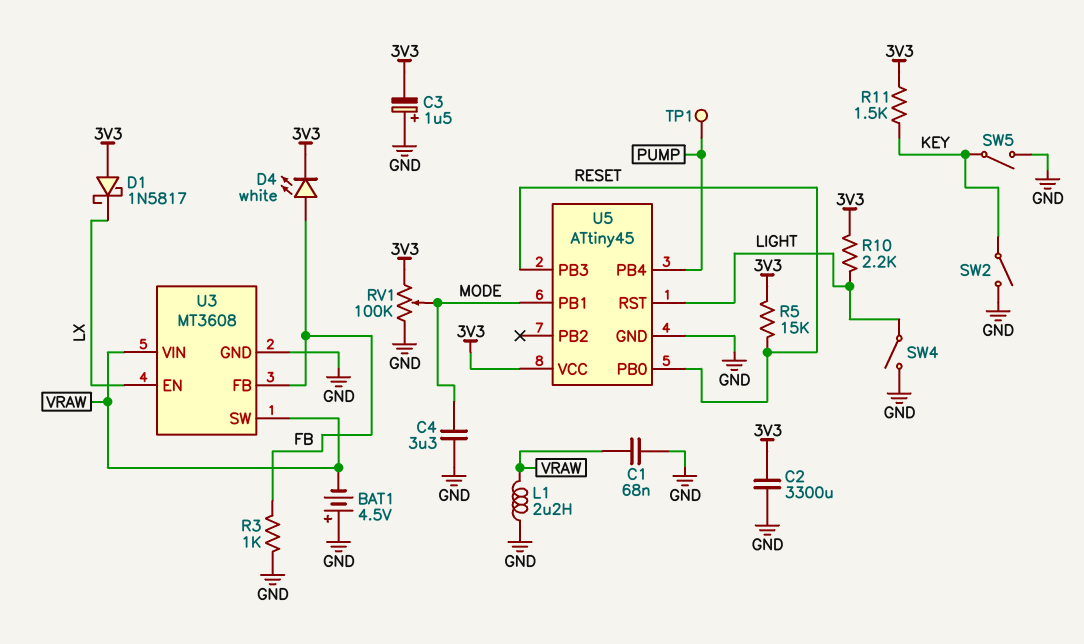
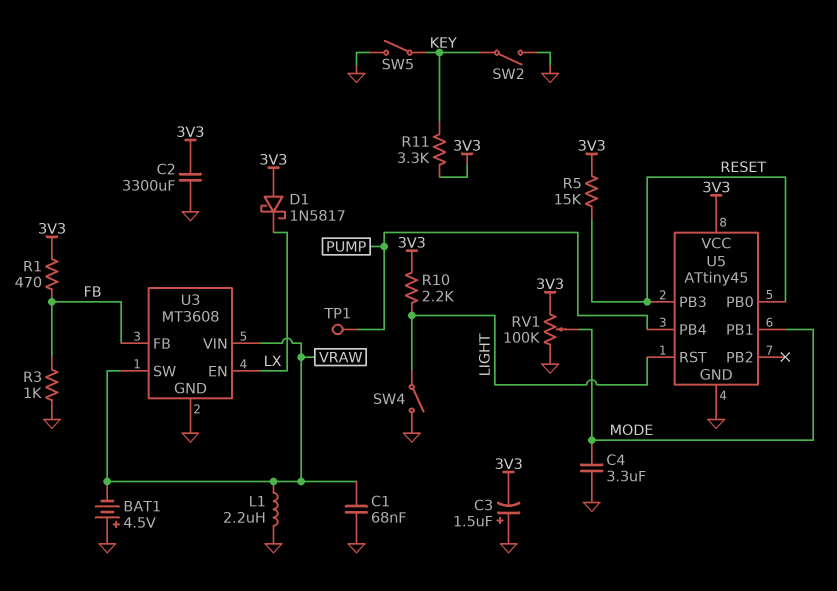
D4: LED white (A FB, K 3V3) -> none
R1: none -> 470 (3V3, FB)
R11: 1.5k (3V3, KEY) -> 3.3k (3V3, KEY)

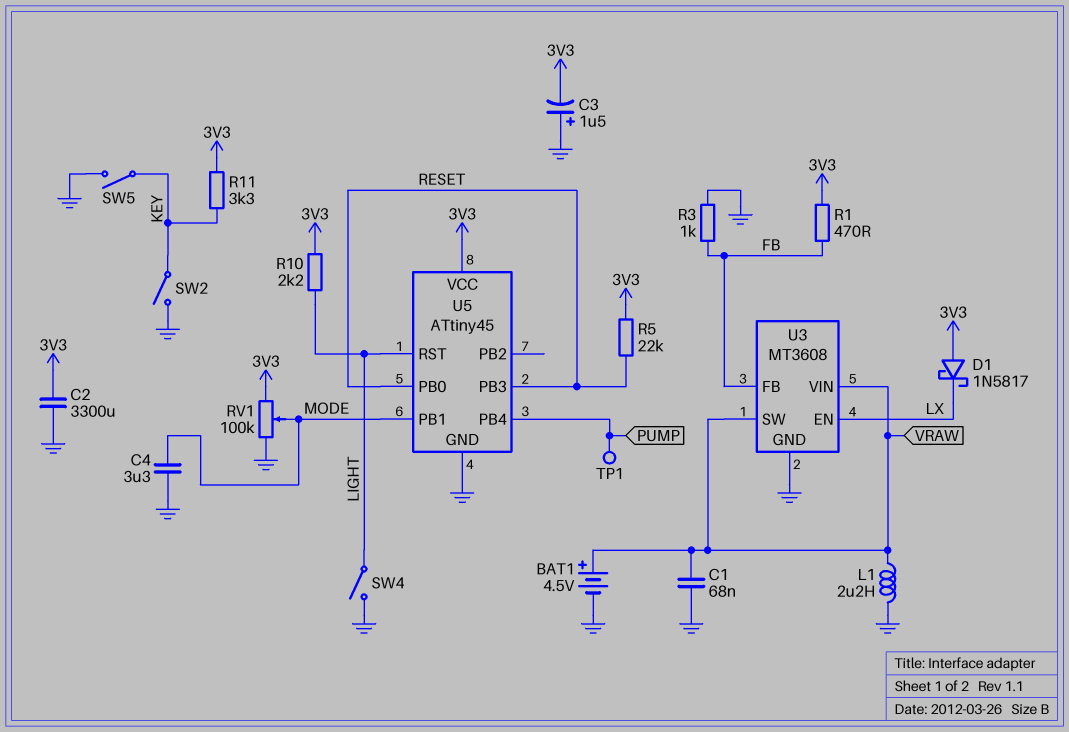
BAT1: 4.5V (plus GND, minus VRAW) -> 4.5V (plus VRAW, minus GND)
R5: 15k (3V3, RESET) -> 22k (3V3, RESET)

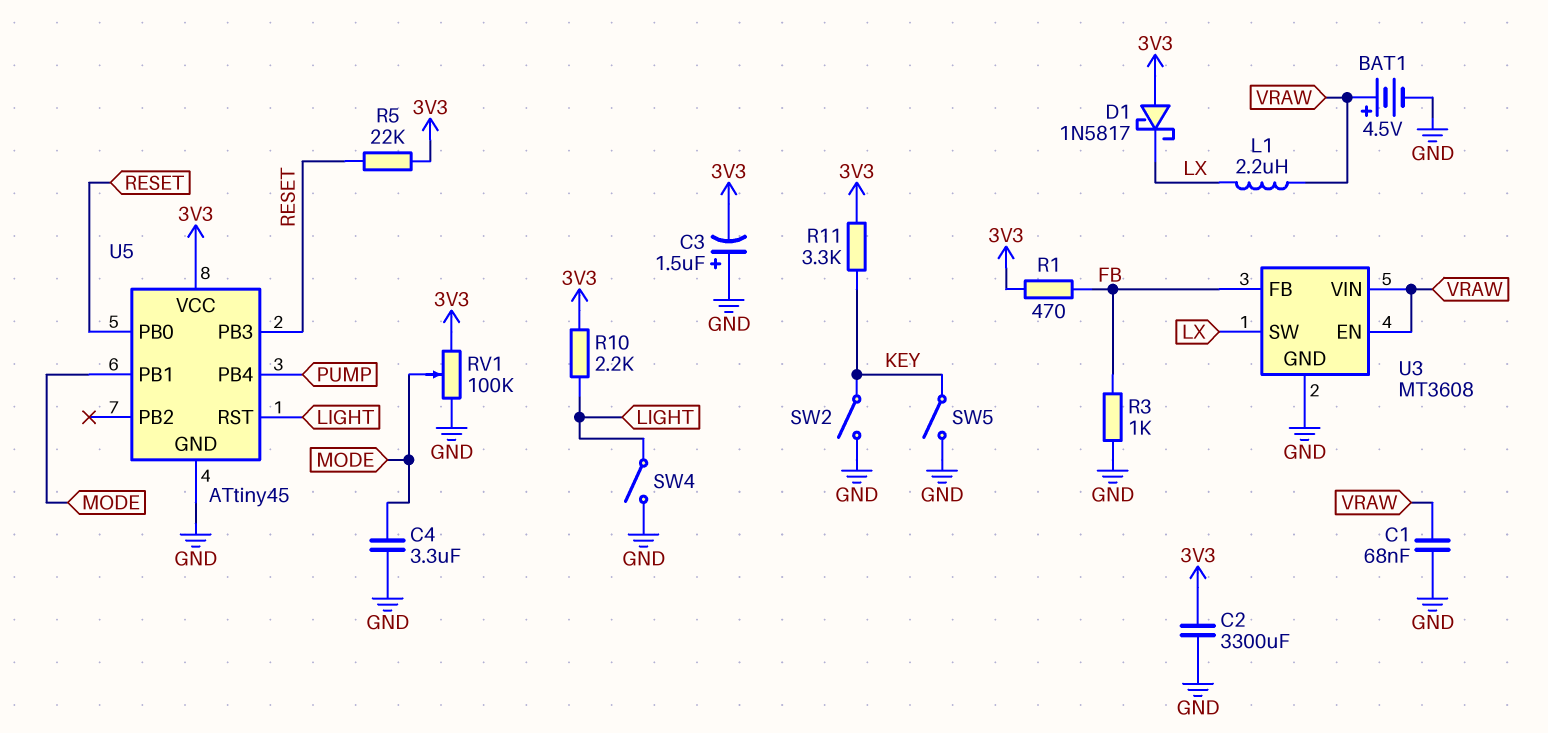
L1: 2.2uH (GND, VRAW) -> 2.2uH (LX, VRAW)
TP1: test point (PUMP) -> none
U3 pin EN: LX -> VRAW
U3 pin SW: VRAW -> LX

